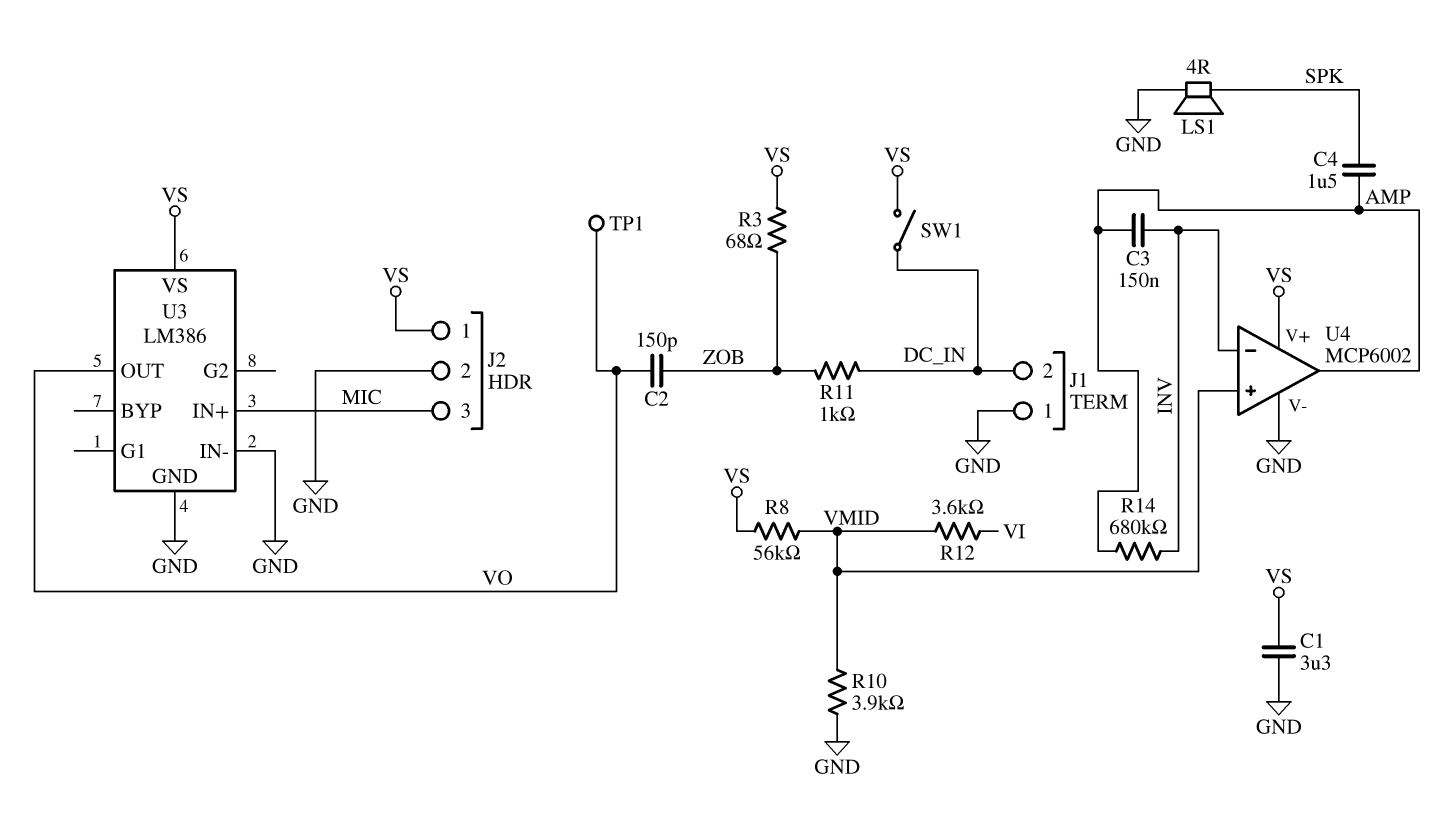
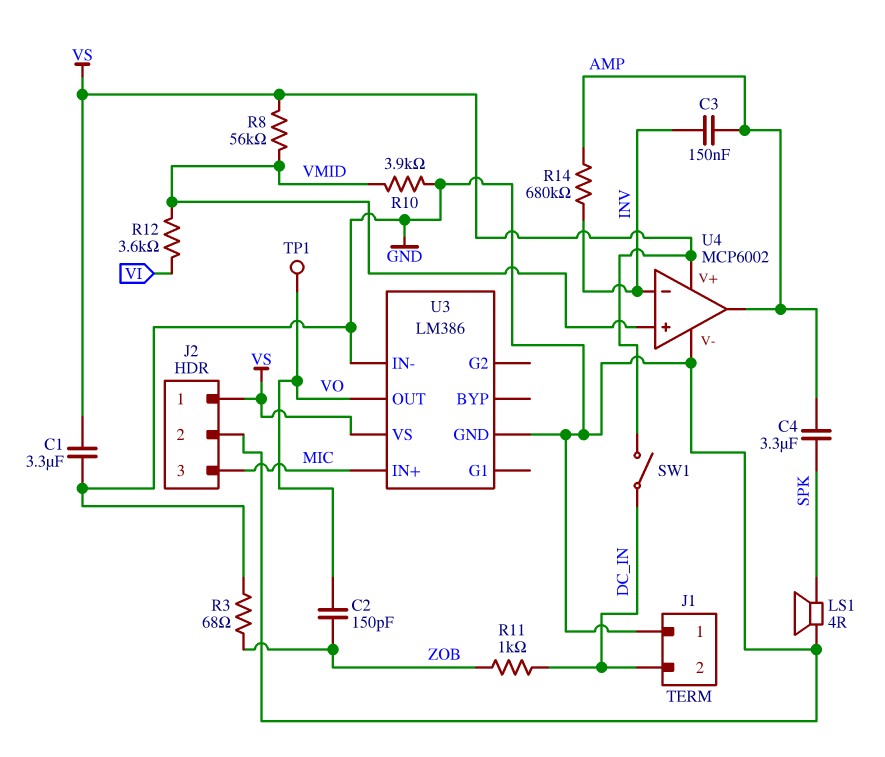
C4: 1.5uF (AMP, SPK) -> 3.3uF (AMP, SPK)
R3: 68 (VS, ZOB) -> 68 (GND, ZOB)

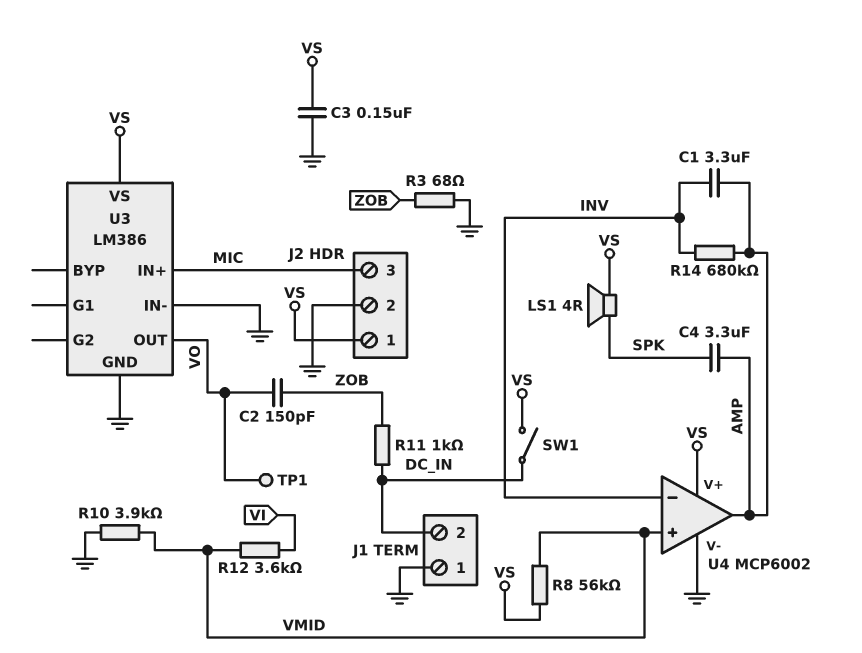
C1: 3.3uF (GND, VS) -> 3.3uF (AMP, INV)
C3: 150nF (AMP, INV) -> 150nF (GND, VS)
LS1: speaker 4R (GND, SPK) -> speaker 4R (SPK, VS)

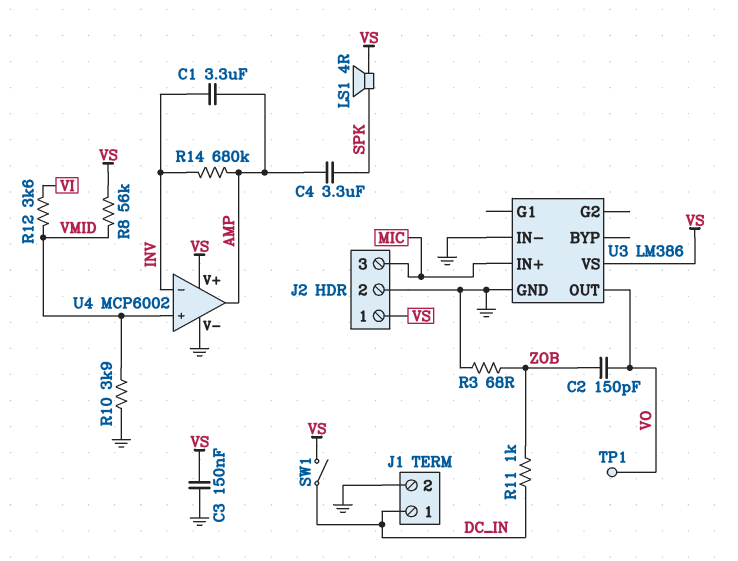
J1 pin 1: GND -> DC_IN
J1 pin 2: DC_IN -> GND

